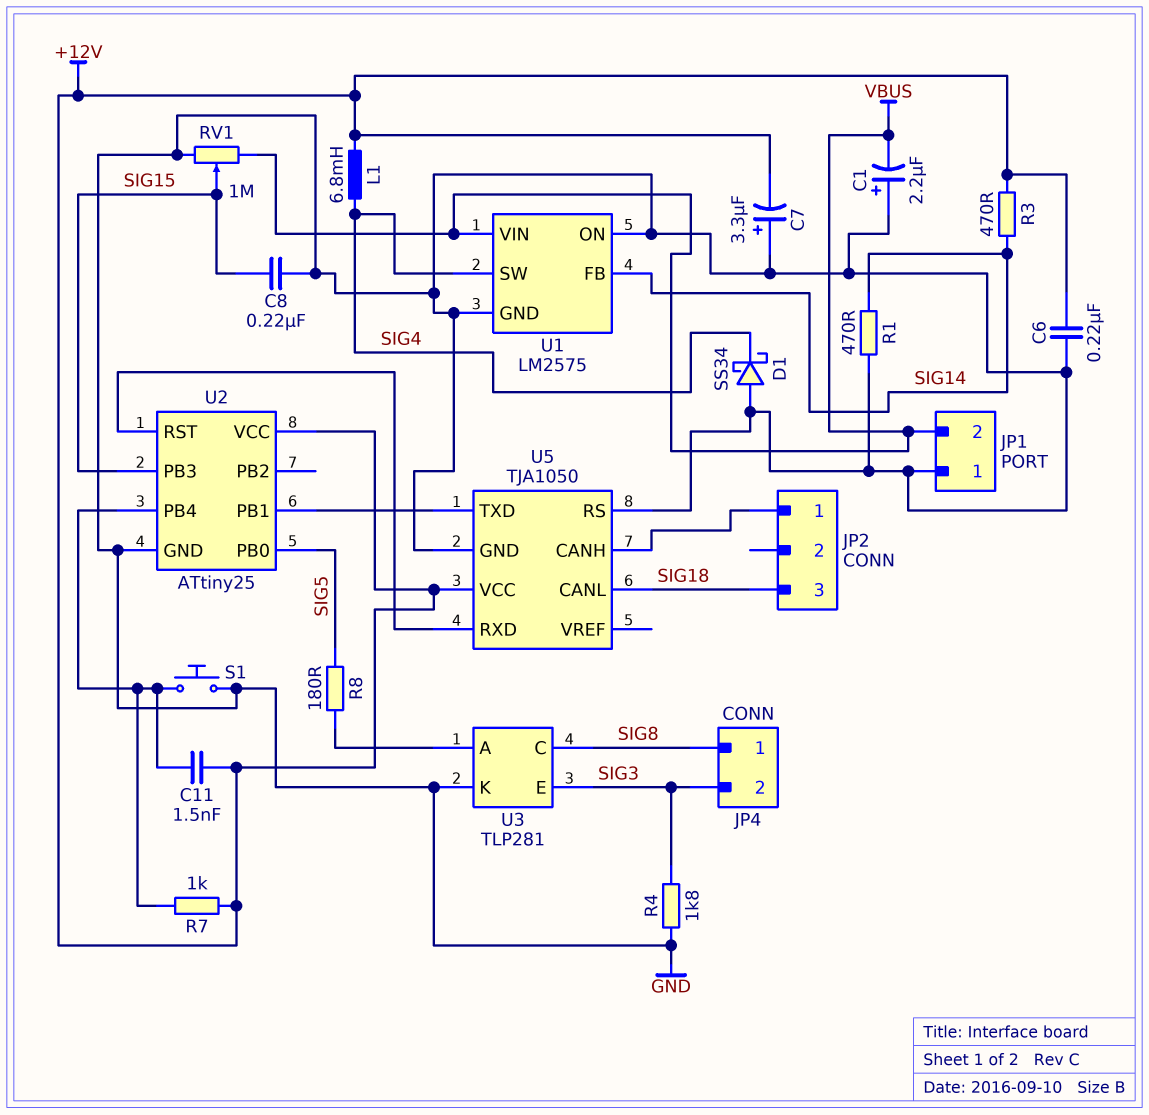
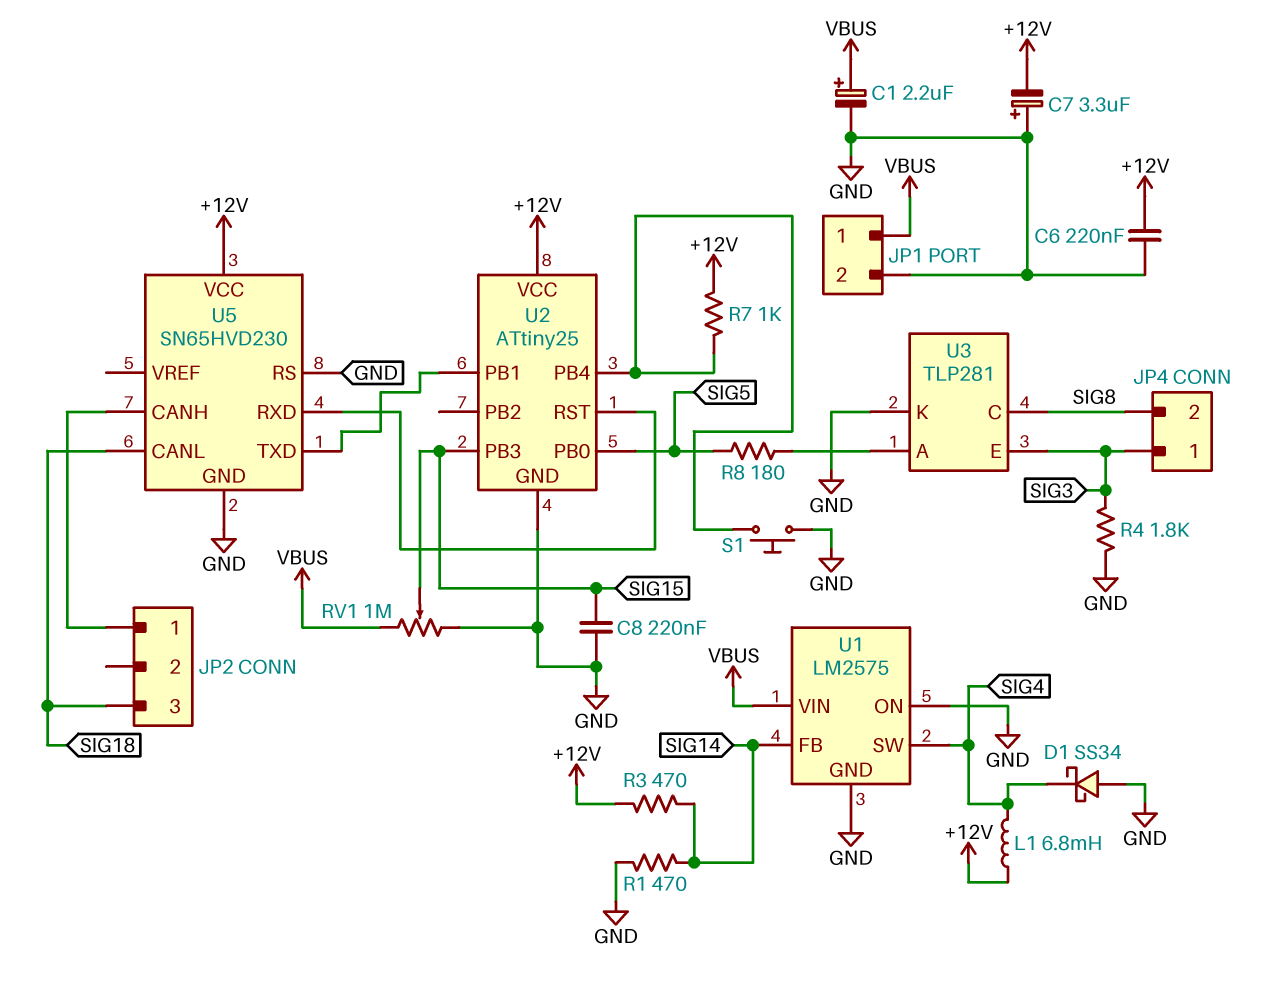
C1: 2.2uF (plus GND, minus VBUS) -> 2.2uF (plus VBUS, minus GND)
C11: 1.5nF (+12V, U2/PB4) -> none
JP1 pin 1: GND -> VBUS
JP1 pin 2: VBUS -> GND
JP4 pin 1: SIG8 -> SIG3
JP4 pin 2: SIG3 -> SIG8
U5: TJA1050 -> SN65HVD230

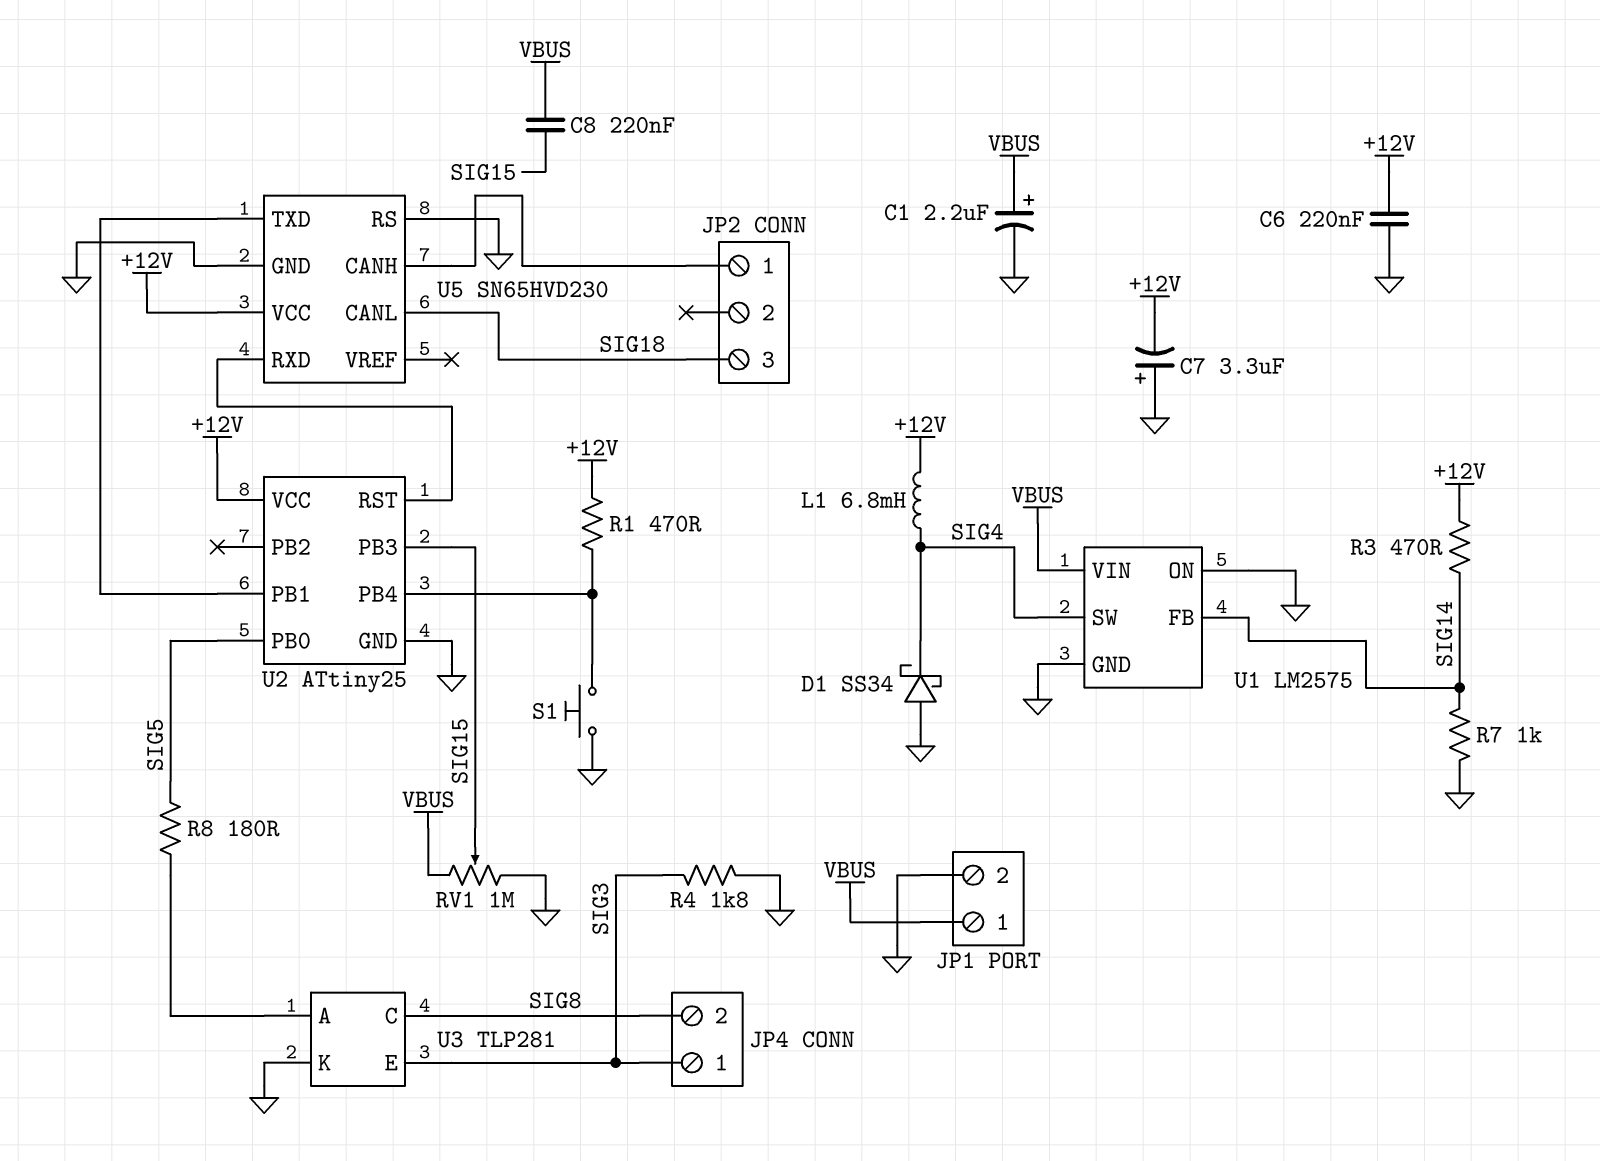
C8: 220nF (GND, SIG15) -> 220nF (SIG15, VBUS)
R1: 470 (GND, SIG14) -> 470 (+12V, U2/PB4)
R7: 1k (+12V, U2/PB4) -> 1k (GND, SIG14)

